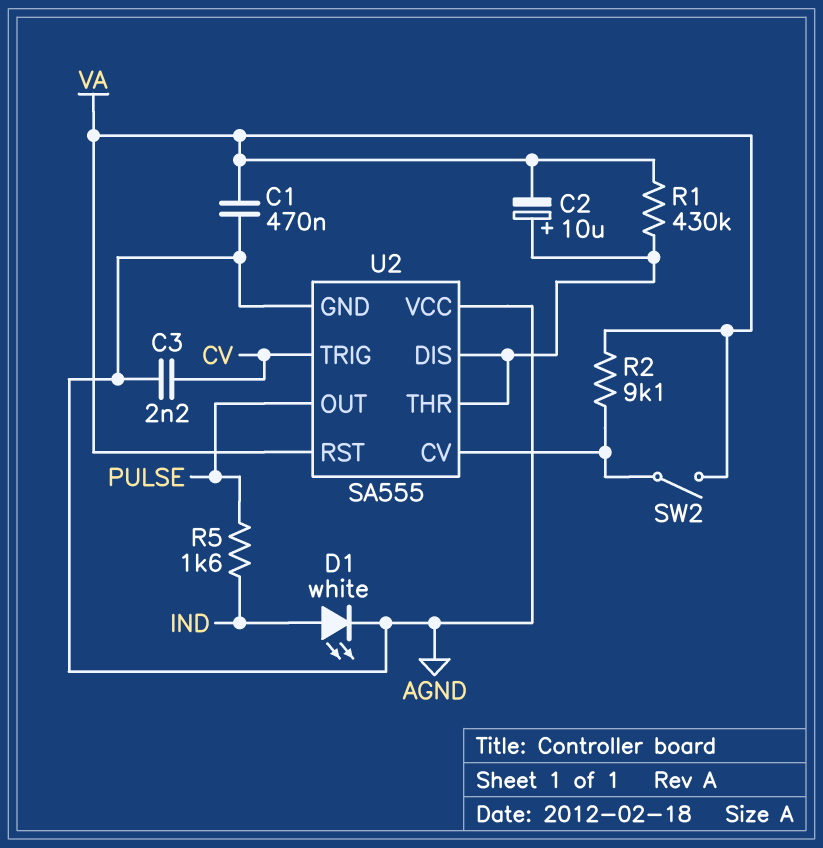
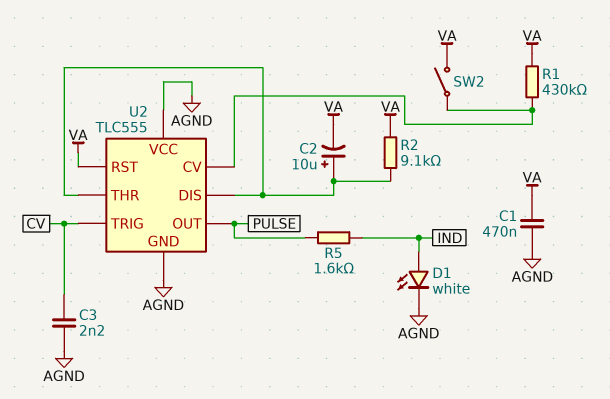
R1: 430k (U2/DIS, VA) -> 430k (U2/CV, VA)
R2: 9.1k (U2/CV, VA) -> 9.1k (U2/DIS, VA)
U2: SA555 -> TLC555

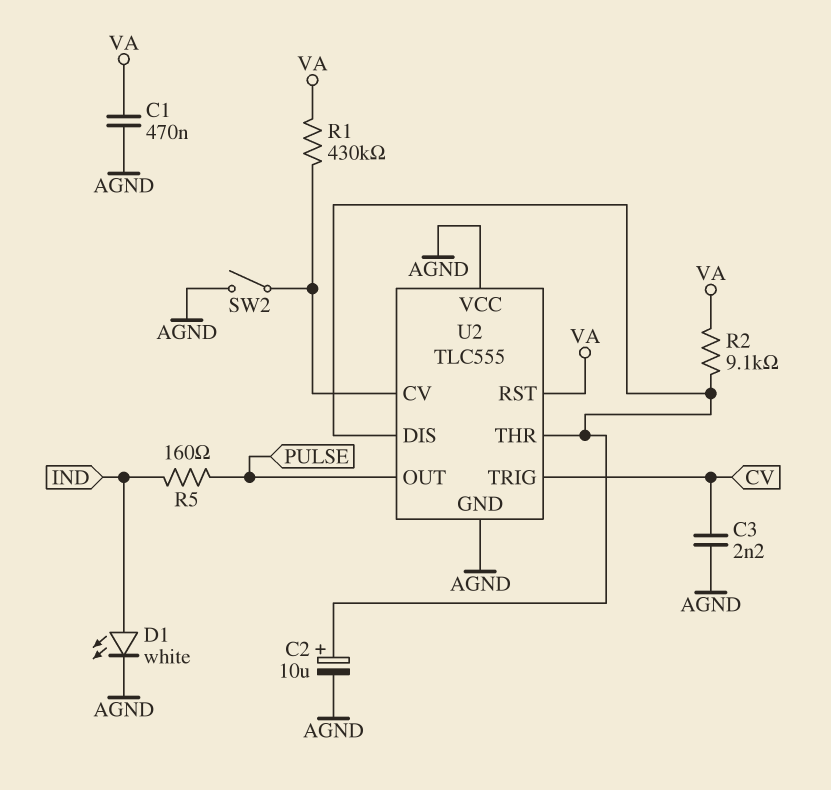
C2: 10uF (plus U2/DIS, minus VA) -> 10uF (plus U2/DIS, minus AGND)
R5: 1.6k (IND, PULSE) -> 160 (IND, PULSE)
SW2: switch (U2/CV, VA) -> switch (AGND, U2/CV)

